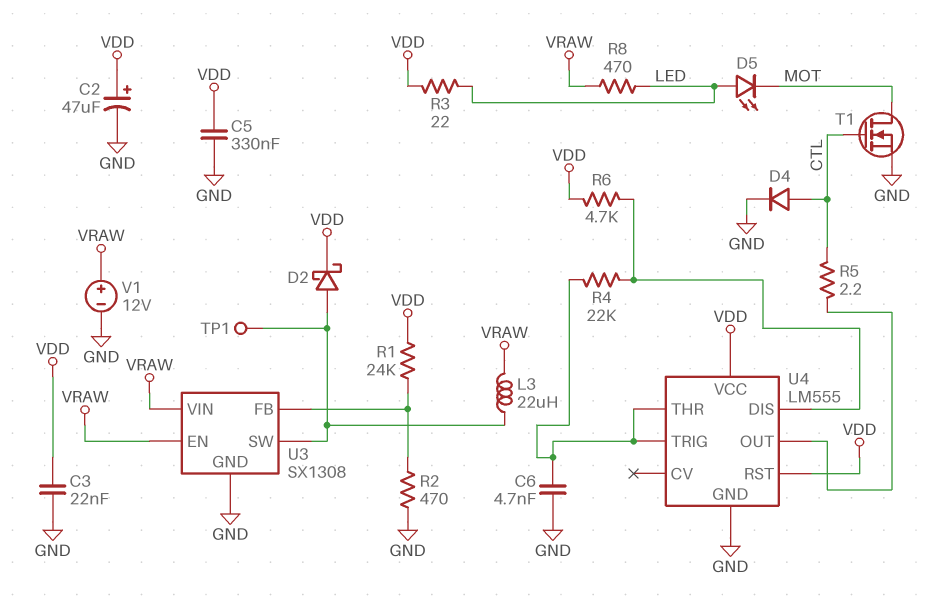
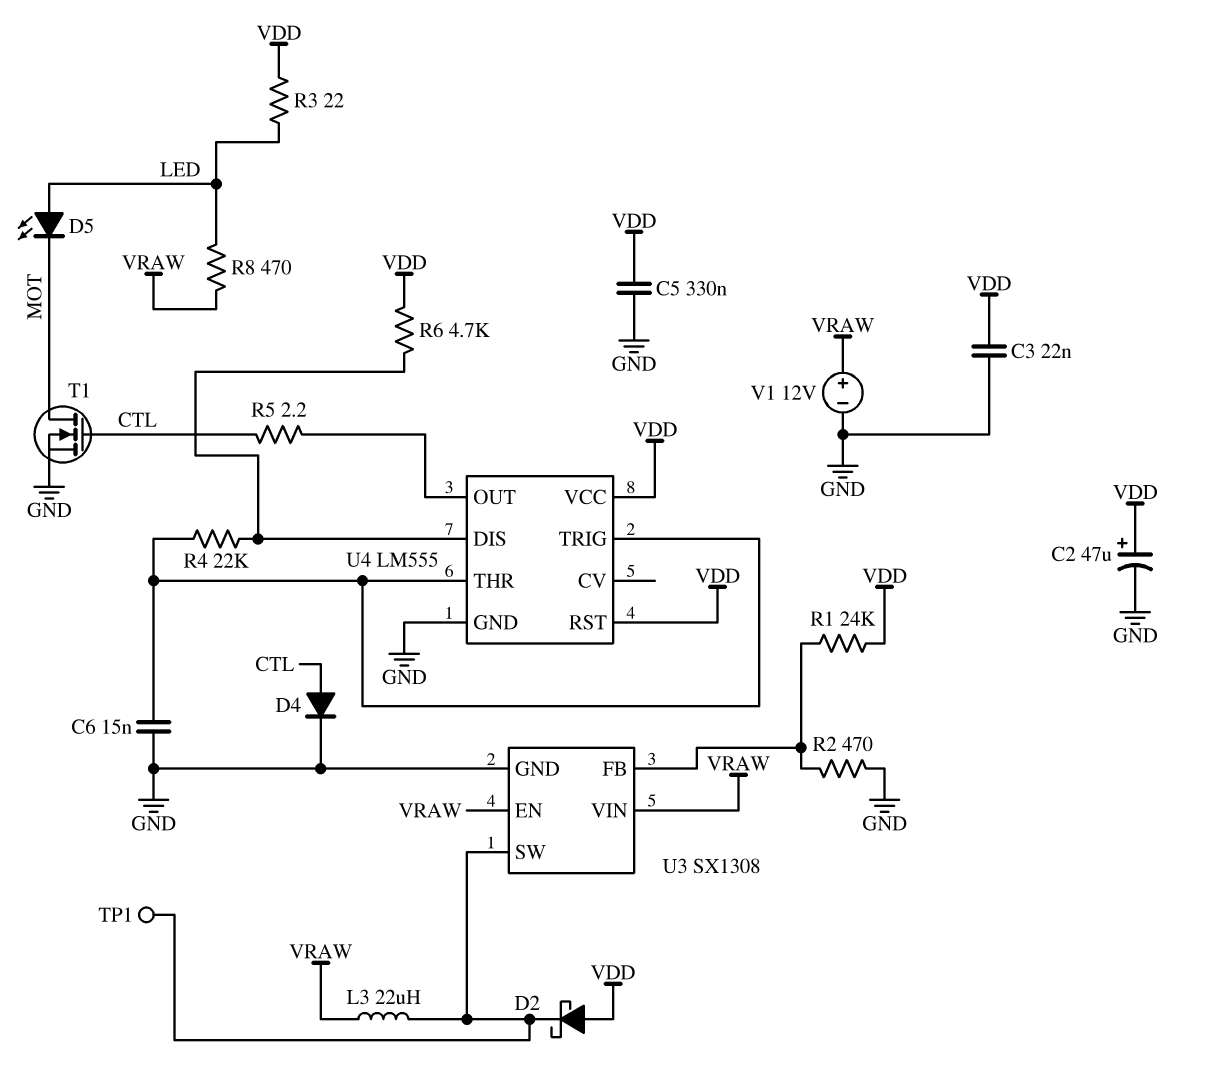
C6: 4.7nF (GND, U4/THR) -> 15nF (GND, U4/THR)
D2: schottky (A U3/SW, K VDD) -> schottky (A VDD, K U3/SW)

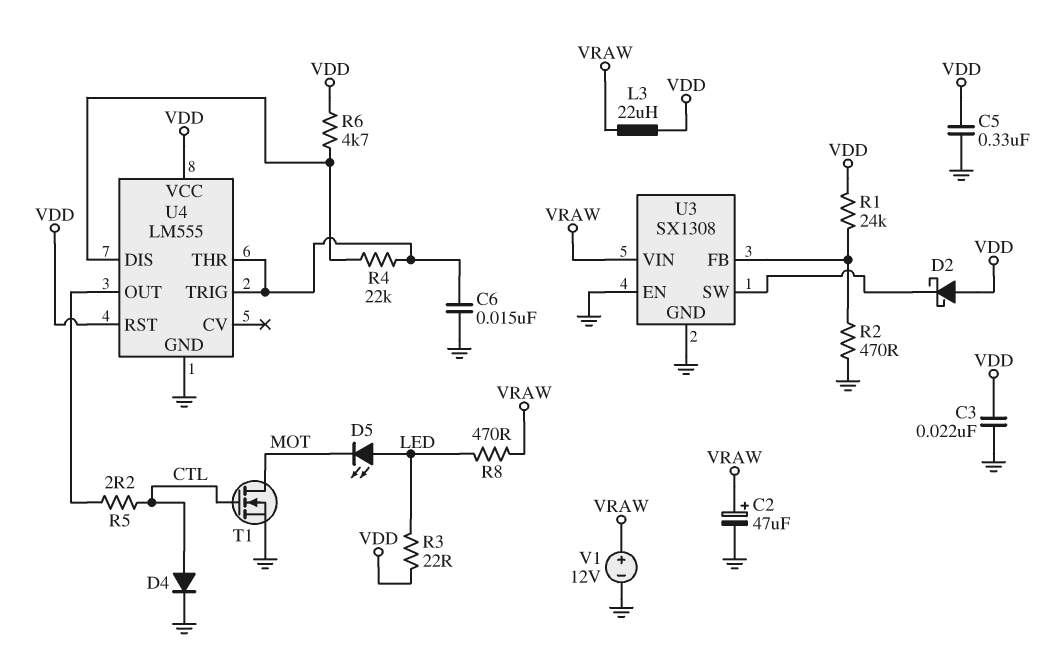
C2: 47uF (plus VDD, minus GND) -> 47uF (plus VRAW, minus GND)
L3: 22uH (U3/SW, VRAW) -> 22uH (VDD, VRAW)
TP1: test point (U3/SW) -> none
U3 pin EN: VRAW -> GND

